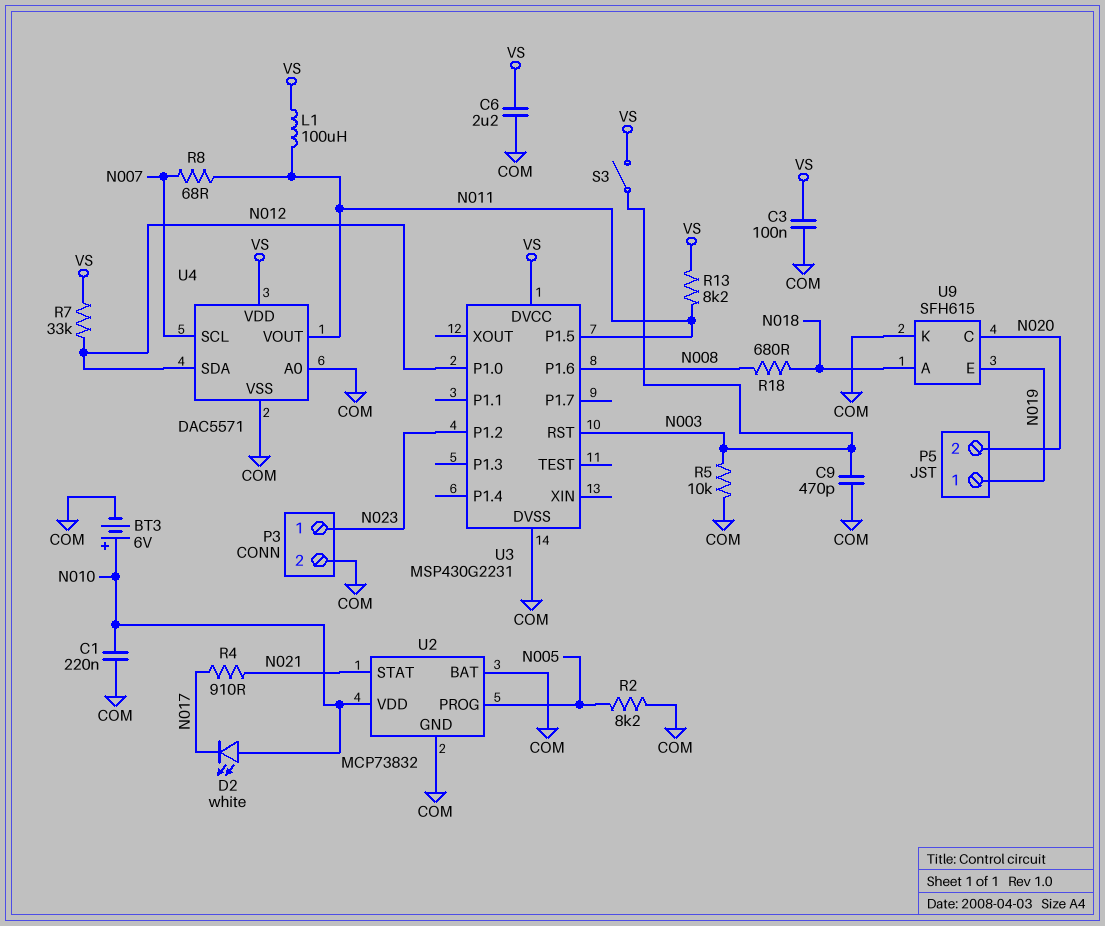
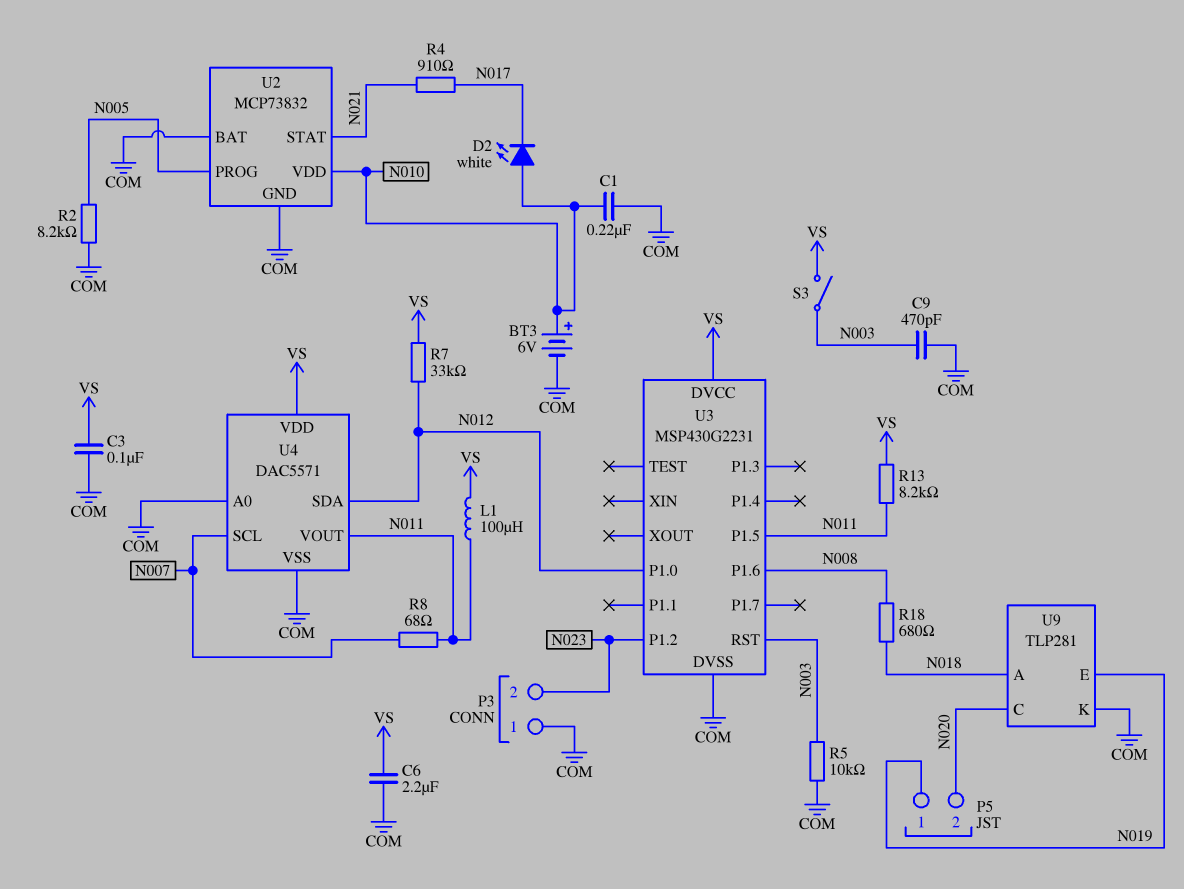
P3 pin 1: N023 -> COM
P3 pin 2: COM -> N023
U9: SFH615 -> TLP281

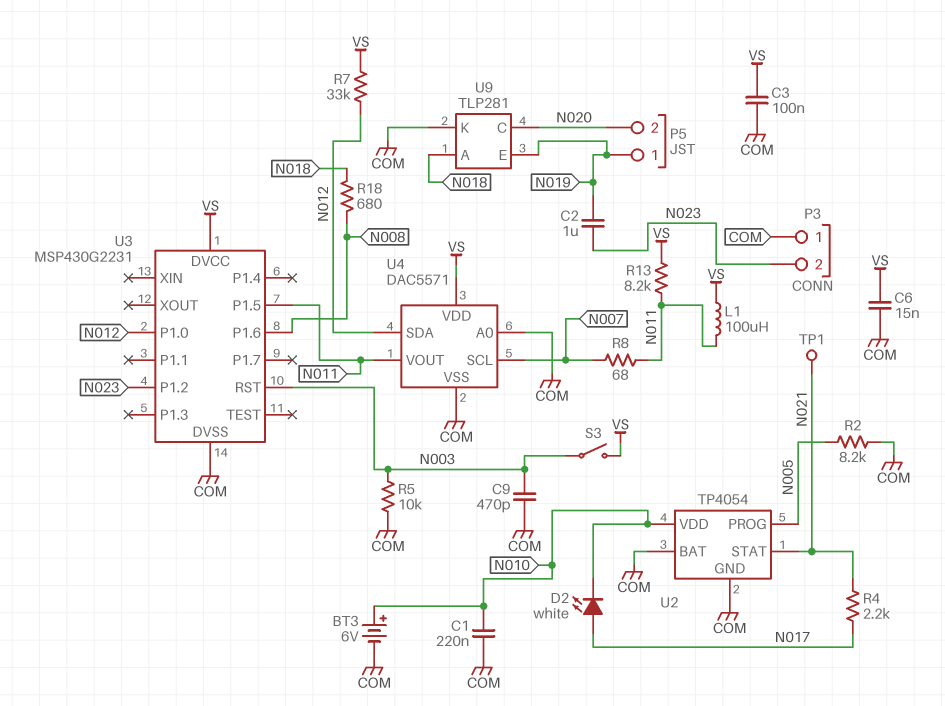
C2: none -> 1uF (N019, N023)
C6: 2.2uF (COM, VS) -> 15nF (COM, VS)
D2: LED white (A N010, K N017) -> LED white (A N017, K N010)
R4: 910 (N017, N021) -> 2.2k (N017, N021)
TP1: none -> test point (N021)
U2: MCP73832 -> TP4054

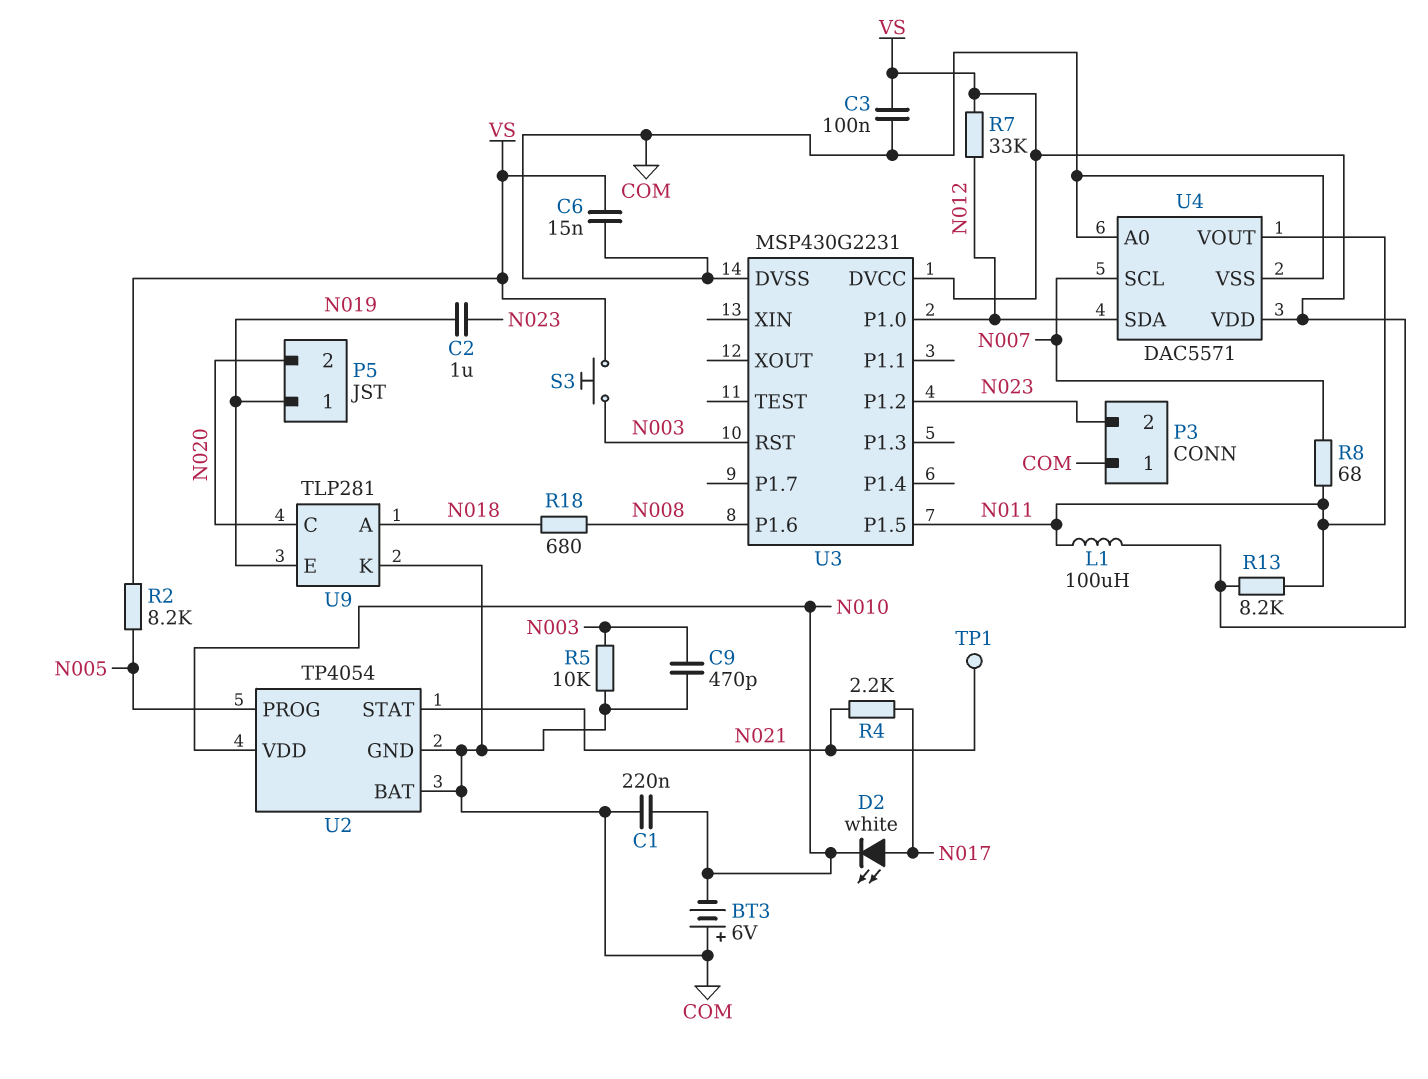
BT3: 6V (plus N010, minus COM) -> 6V (plus COM, minus N010)
R2: 8.2k (COM, N005) -> 8.2k (N005, VS)
S3: switch (N003, VS) -> button (N003, VS)

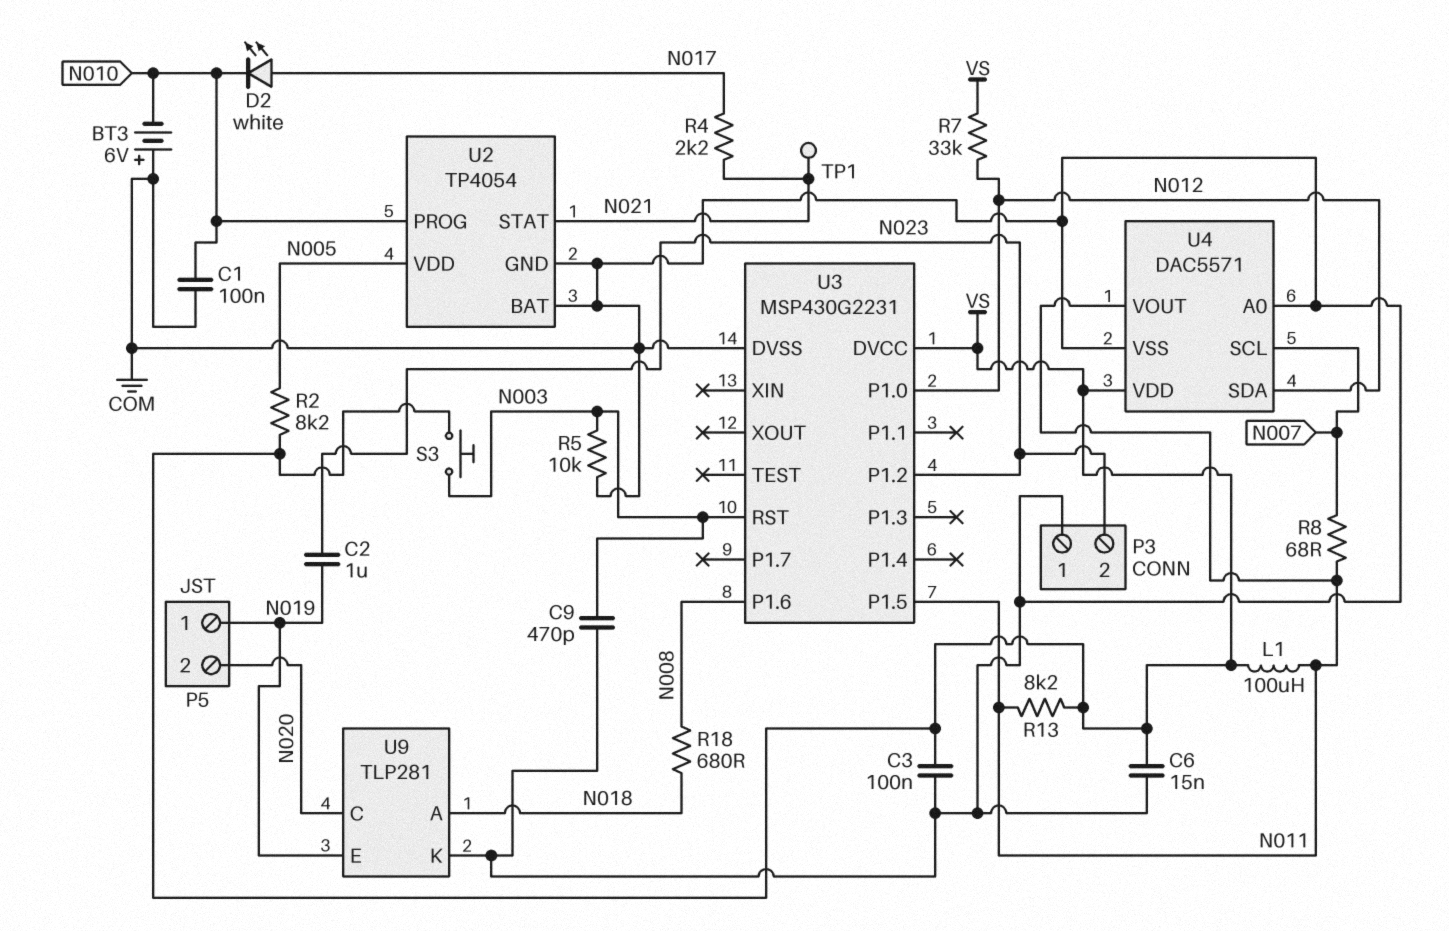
C1: 220nF (COM, N010) -> 100nF (COM, N010)
U2 pin PROG: N005 -> N010
U2 pin VDD: N010 -> N005

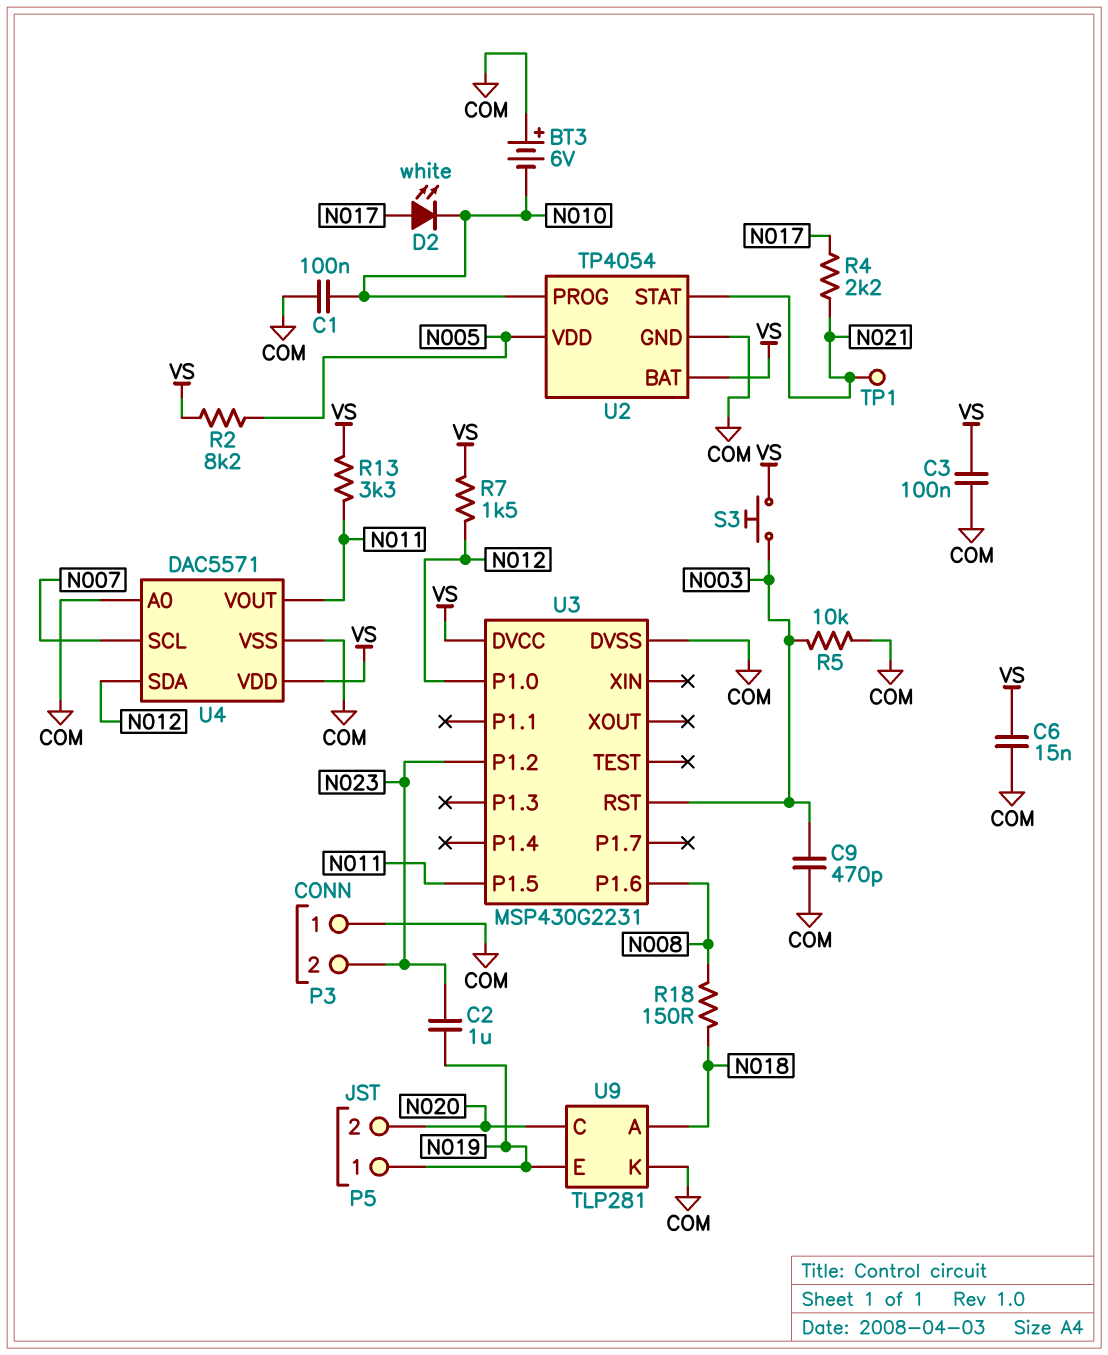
L1: 100uH (N011, VS) -> none
R7: 33k (N012, VS) -> 1.5k (N012, VS)
R8: 68 (N007, N011) -> none
R13: 8.2k (N011, VS) -> 3.3k (N011, VS)
R18: 680 (N008, N018) -> 150 (N008, N018)
U2 pin BAT: COM -> VS

